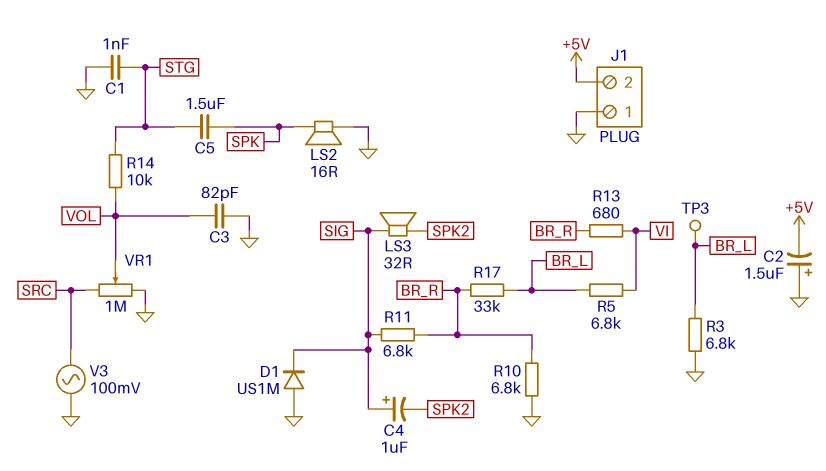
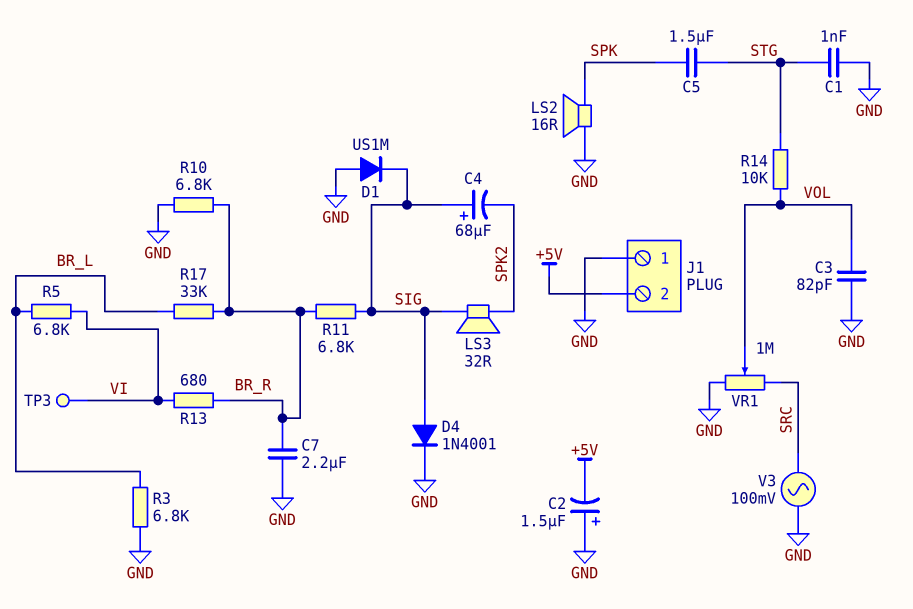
C4: 1uF (plus SIG, minus SPK2) -> 68uF (plus SIG, minus SPK2)
C7: none -> 2.2uF (BR_R, GND)
D4: none -> diode 1N4001 (A SIG, K GND)
TP3: test point (BR_L) -> test point (VI)

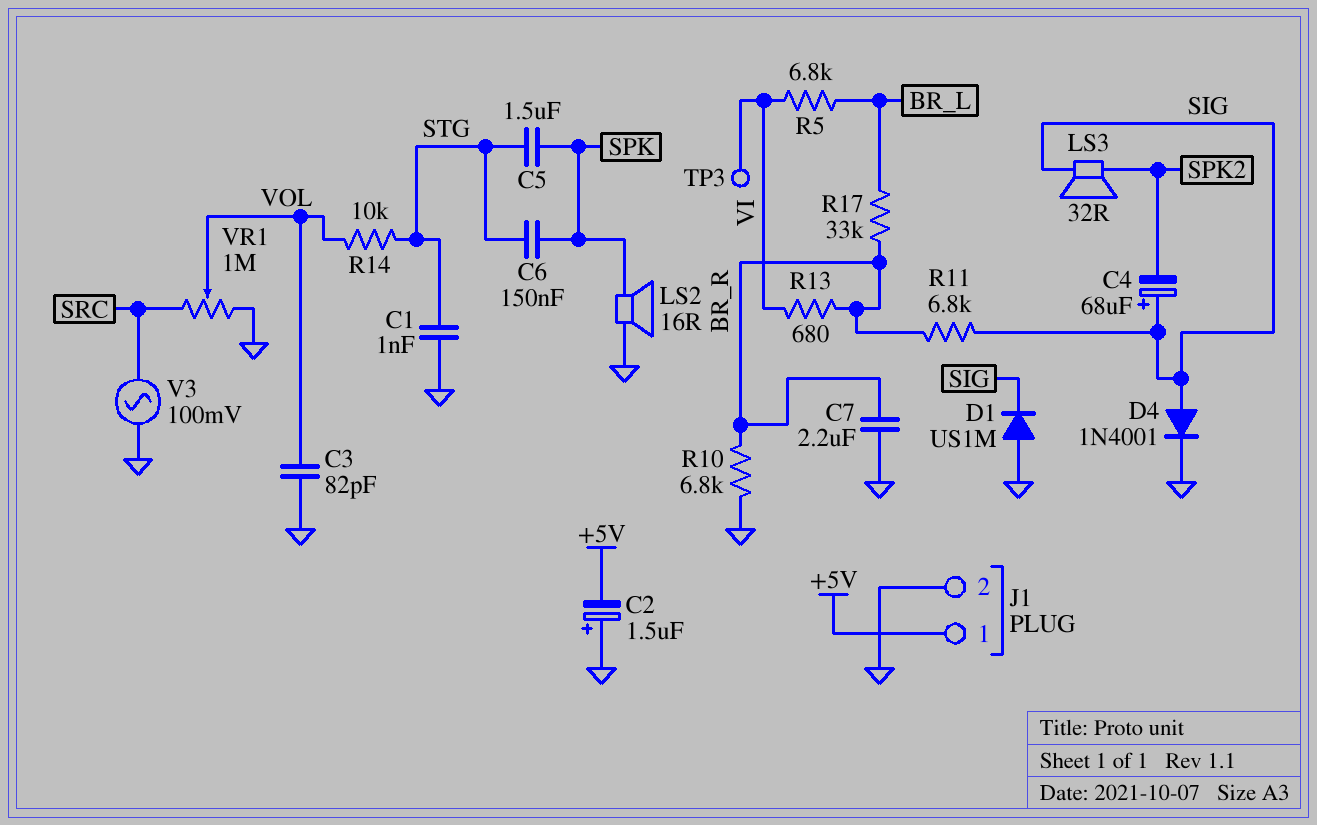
C6: none -> 150nF (SPK, STG)
J1 pin 1: GND -> +5V
J1 pin 2: +5V -> GND
R3: 6.8k (BR_L, GND) -> none

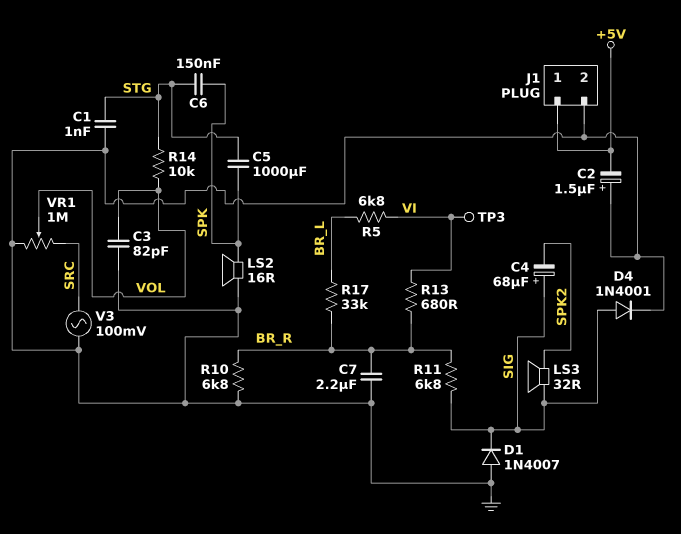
C5: 1.5uF (SPK, STG) -> 1000uF (SPK, STG)
D1: diode US1M (A GND, K SIG) -> diode 1N4007 (A GND, K SIG)

